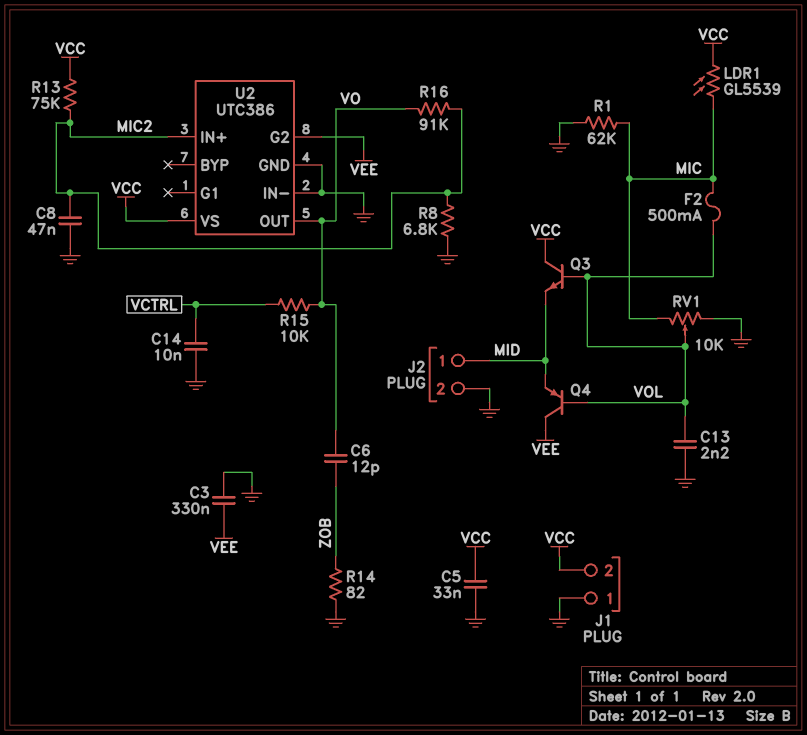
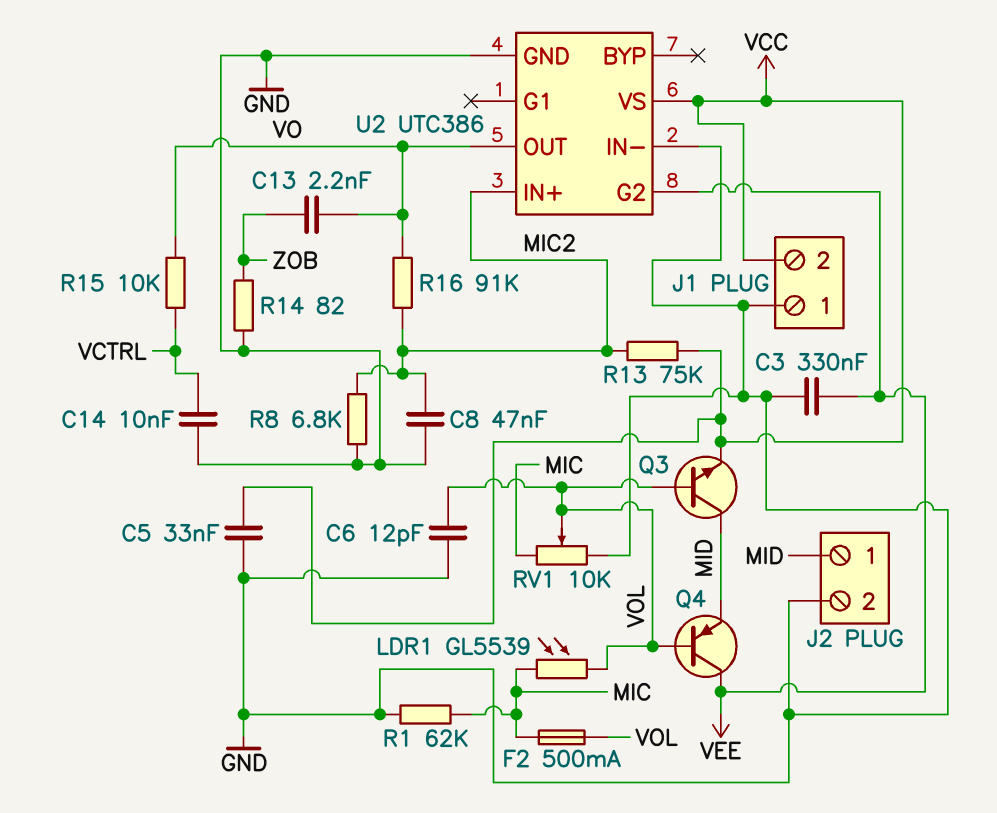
C6: 12pF (VO, ZOB) -> 12pF (GND, VOL)
C13: 2.2nF (GND, VOL) -> 2.2nF (VO, ZOB)
LDR1: GL5539 (MIC, VCC) -> GL5539 (MIC, VOL)
Q3: NPN (B VOL, C VCC, E MID) -> NPN (B VOL, C MID, E VCC)

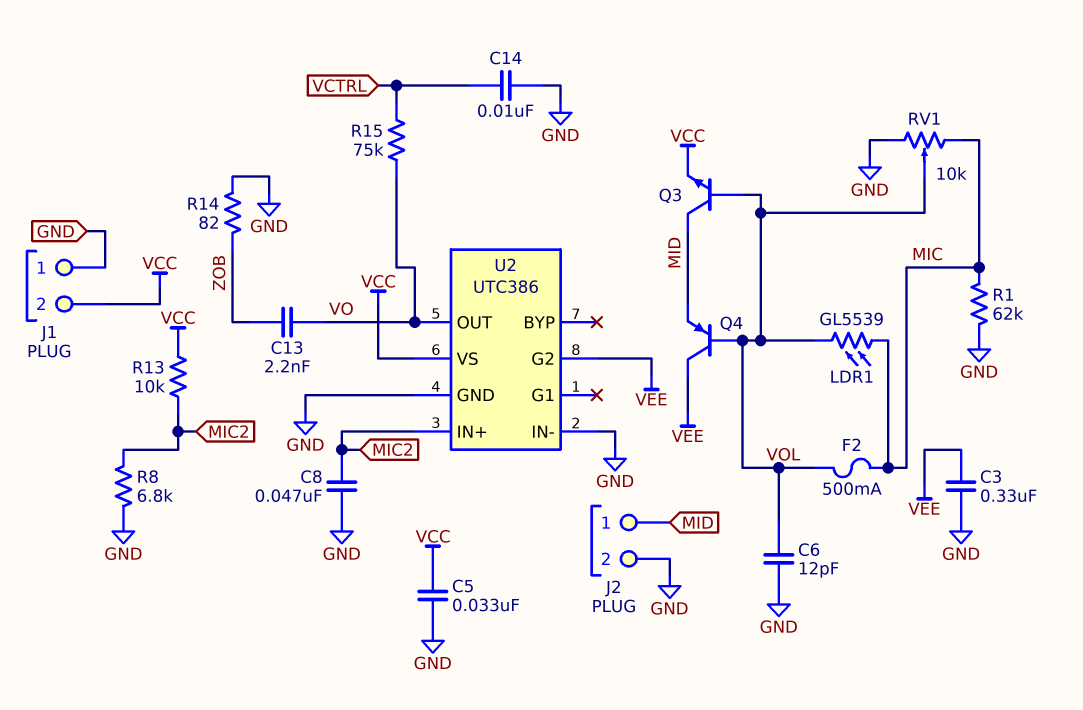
R13: 75k (MIC2, VCC) -> 10k (MIC2, VCC)
R15: 10k (VCTRL, VO) -> 75k (VCTRL, VO)
R16: 91k (MIC2, VO) -> none

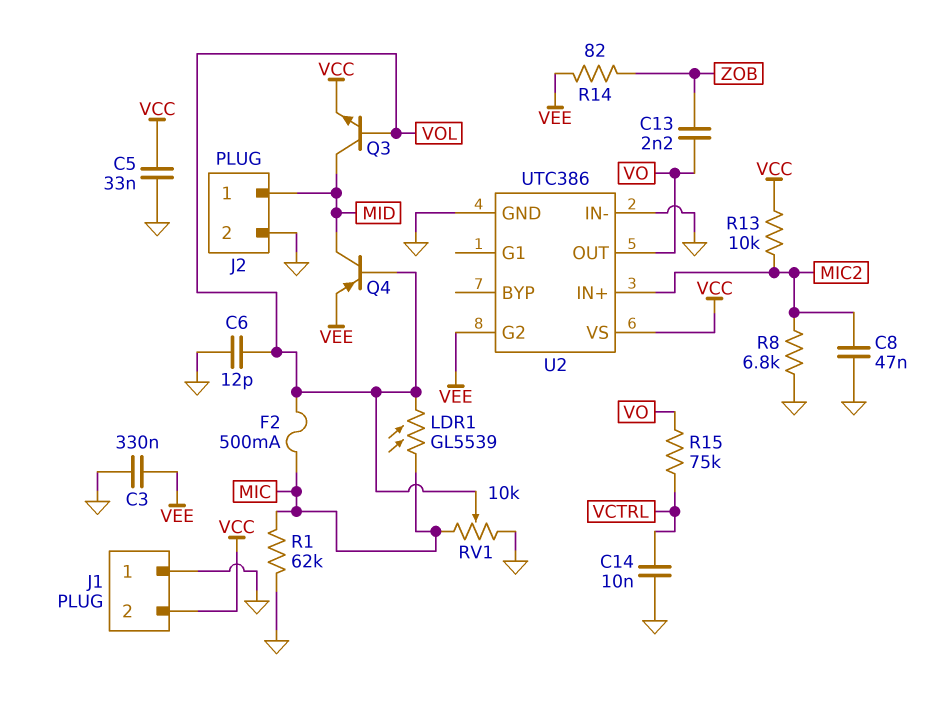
Q4: PNP (B VOL, C VEE, E MID) -> PNP (B VOL, C MID, E VEE)
R14: 82 (GND, ZOB) -> 82 (VEE, ZOB)

